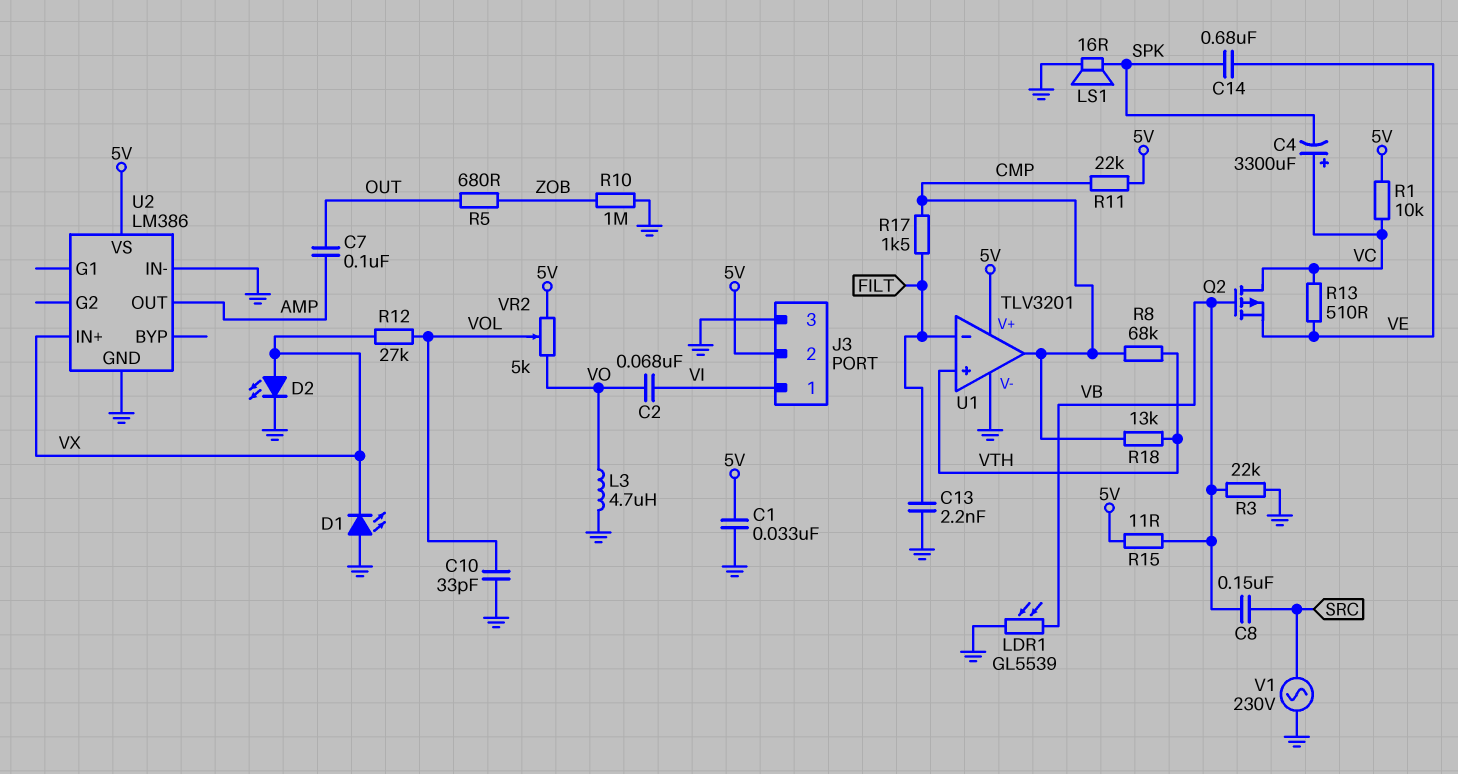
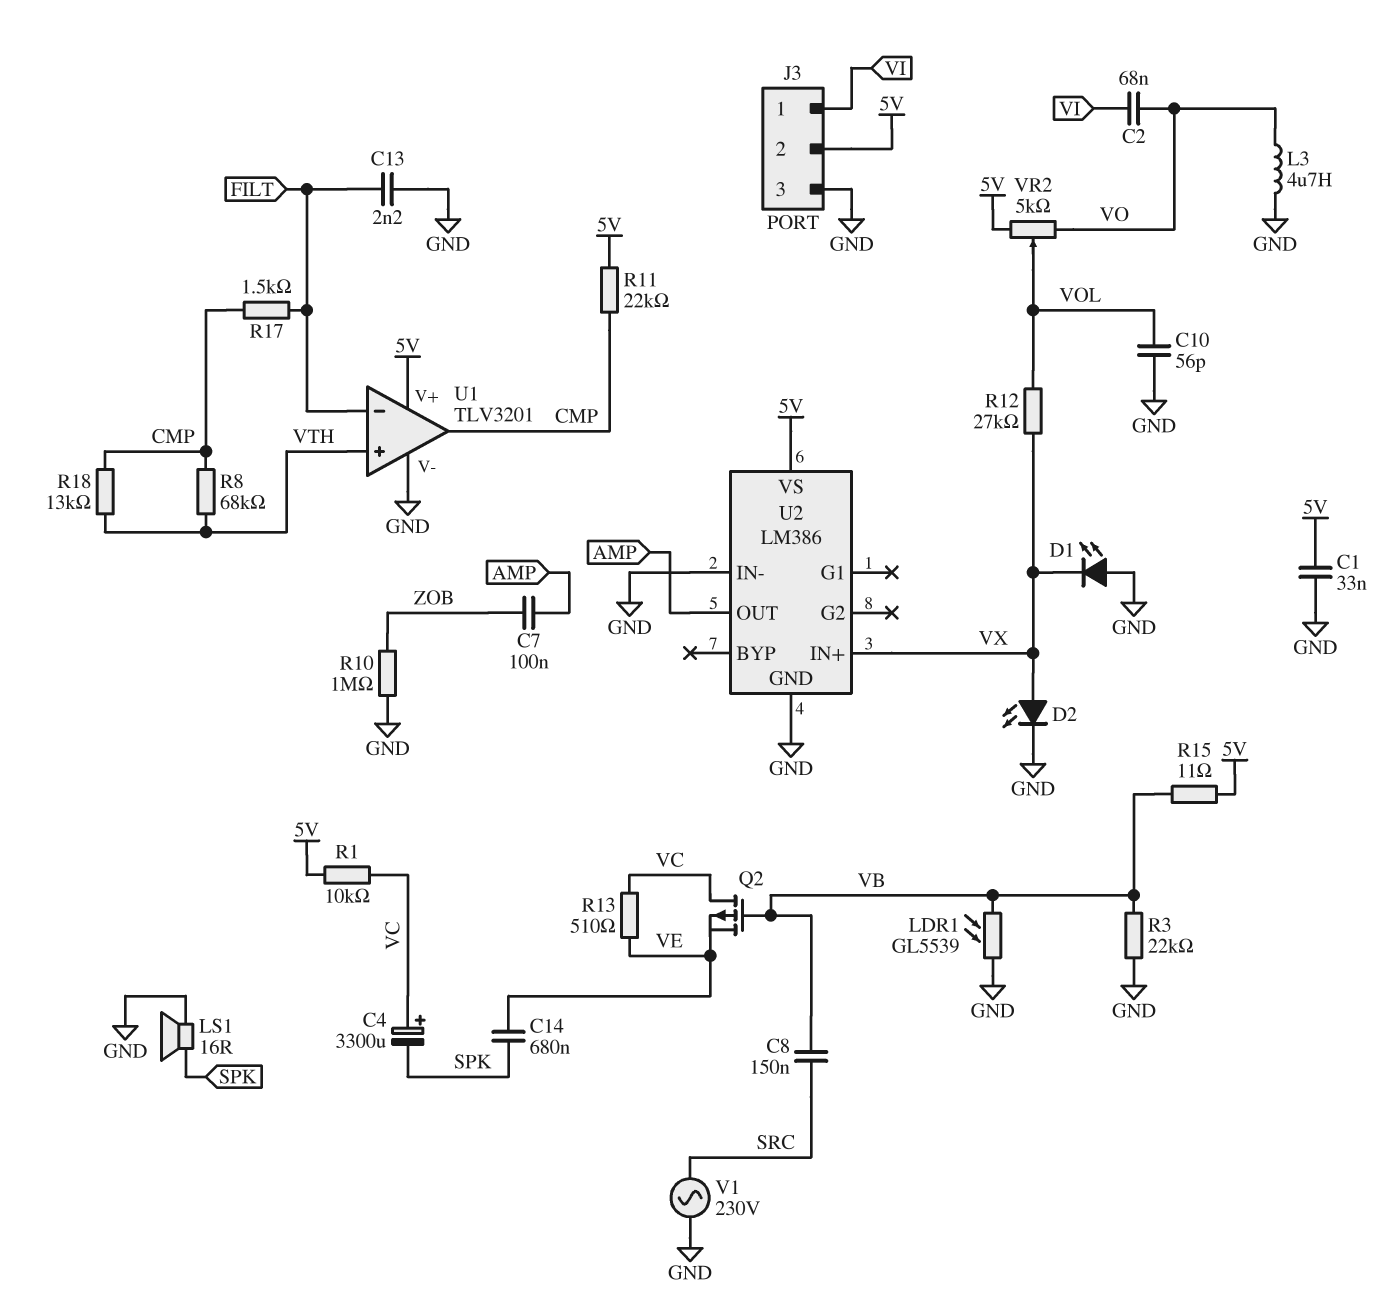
C7: 100nF (AMP, OUT) -> 100nF (AMP, ZOB)
C10: 33pF (GND, VOL) -> 56pF (GND, VOL)
R5: 680 (OUT, ZOB) -> none

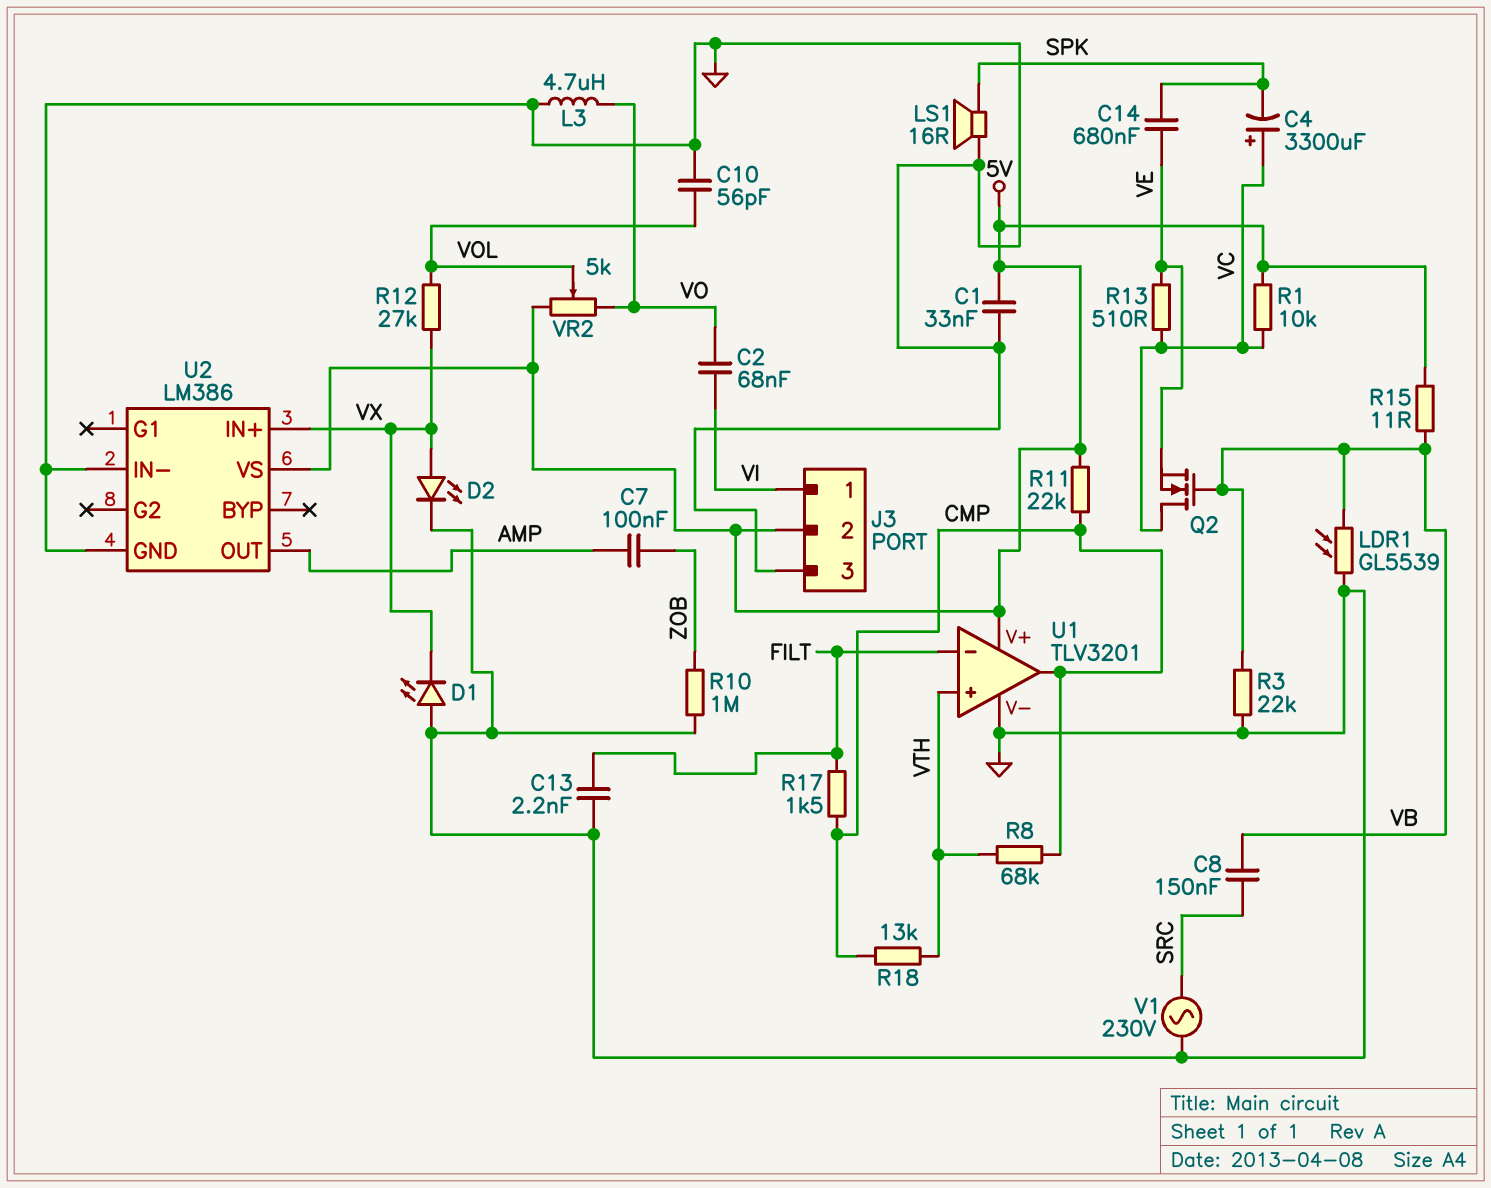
Q2: PMOS (G VB, D VC, S VE) -> NMOS (G VB, D VC, S VE)

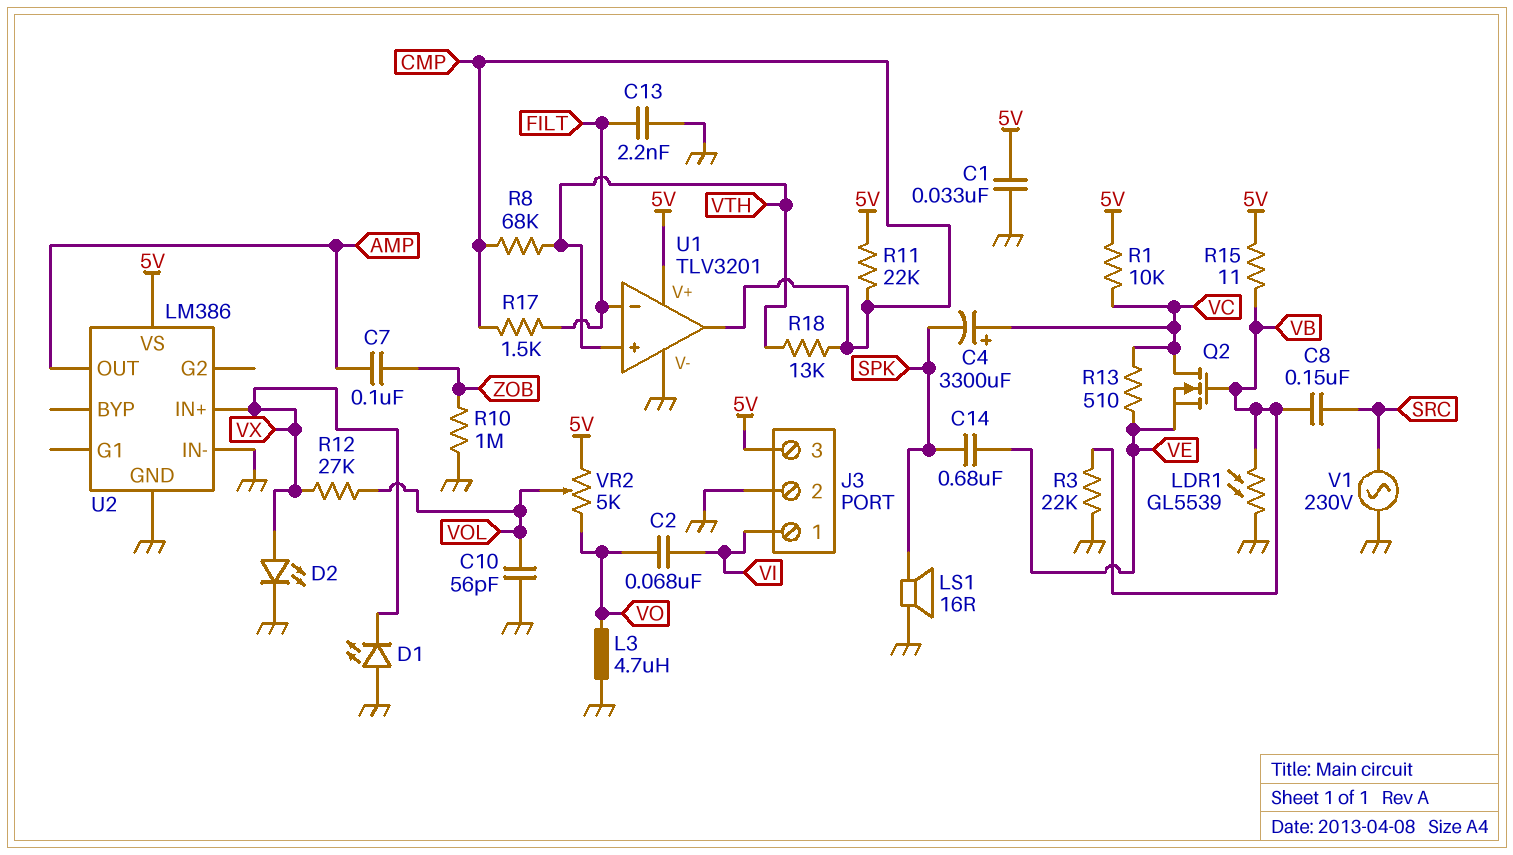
J3 pin 2: 5V -> GND
J3 pin 3: GND -> 5V

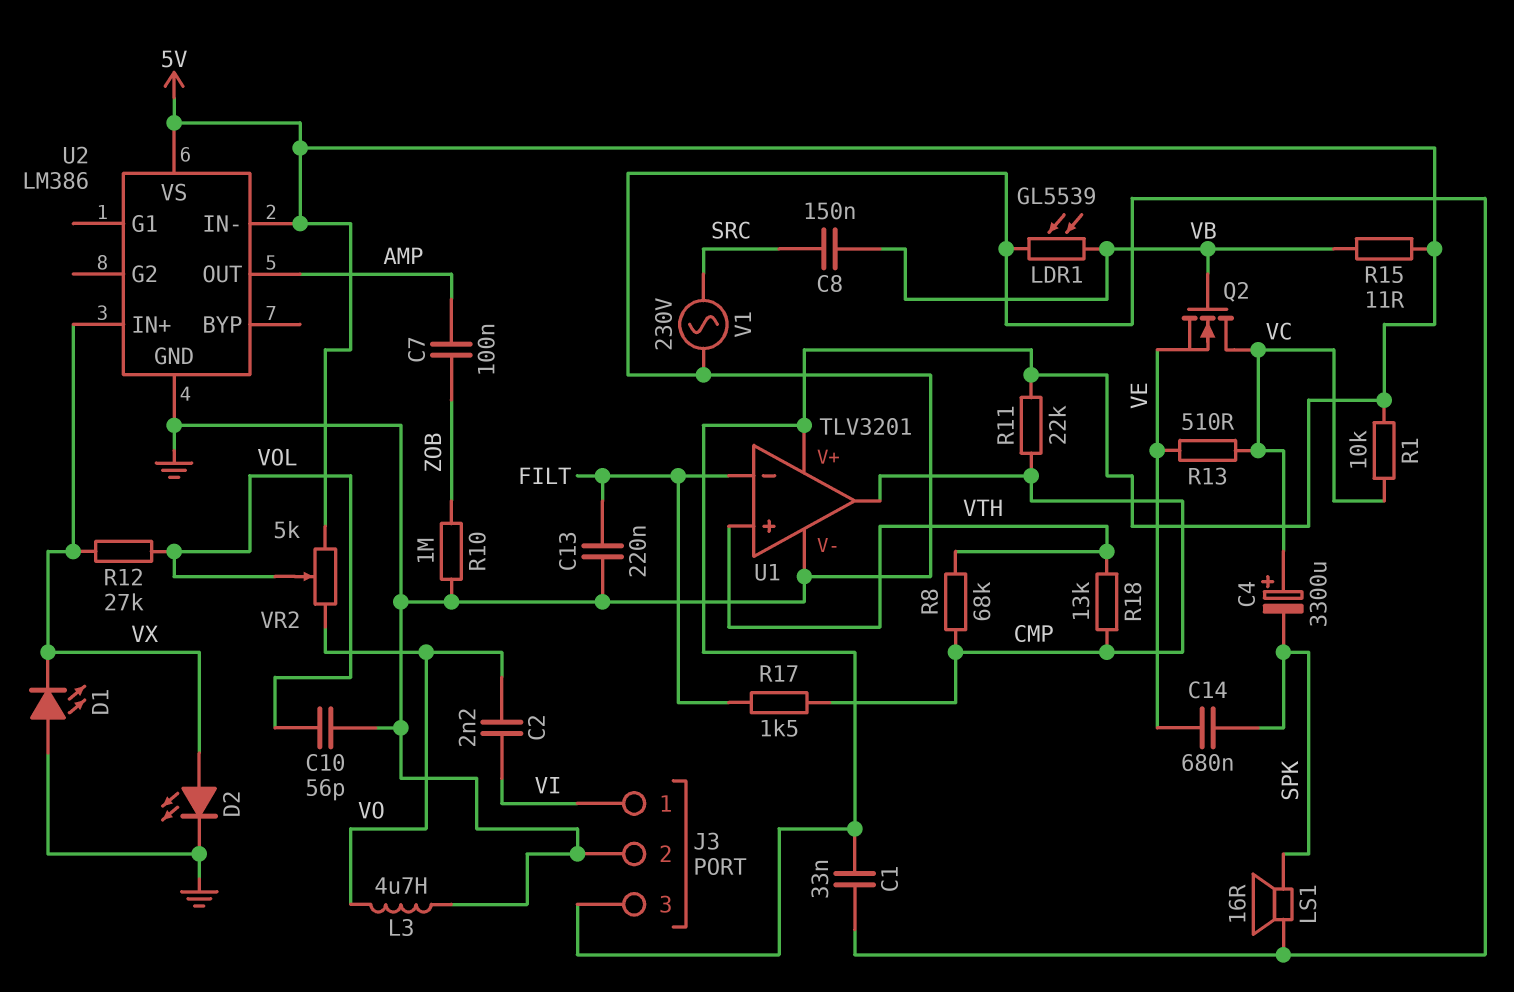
C2: 68nF (VI, VO) -> 2.2nF (VI, VO)
C13: 2.2nF (FILT, GND) -> 220nF (FILT, GND)
R3: 22k (GND, VB) -> none
U2 pin IN-: GND -> 5V

